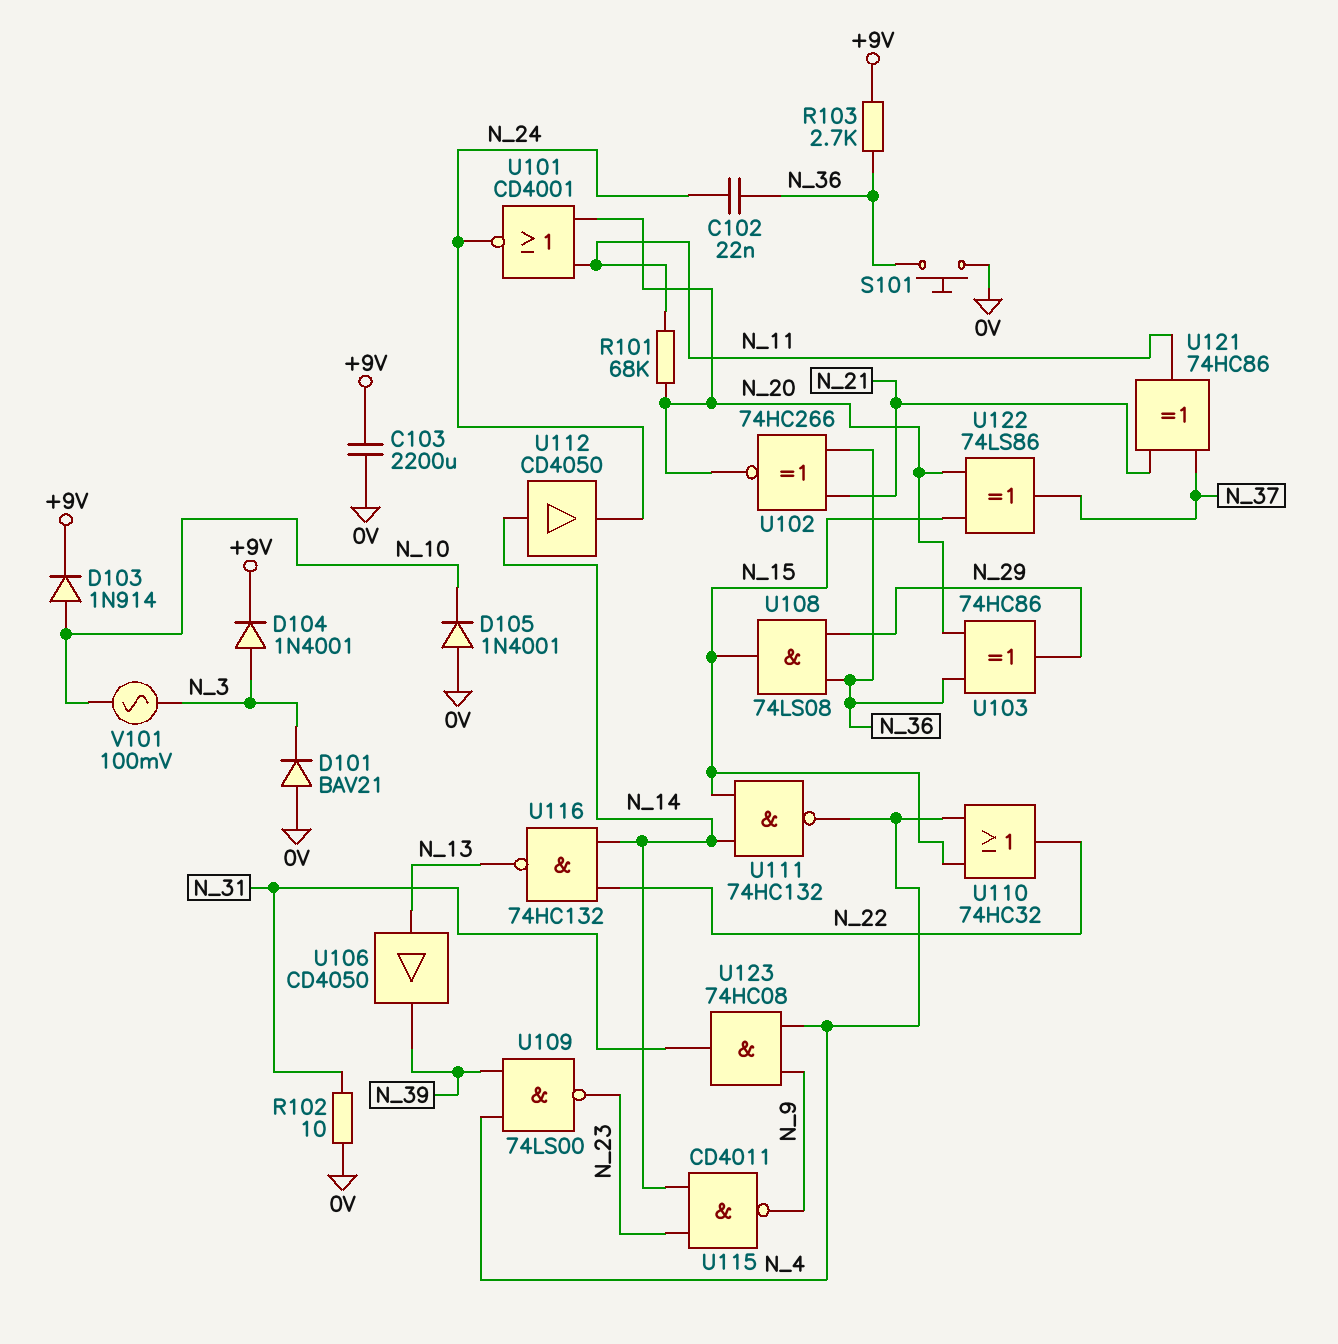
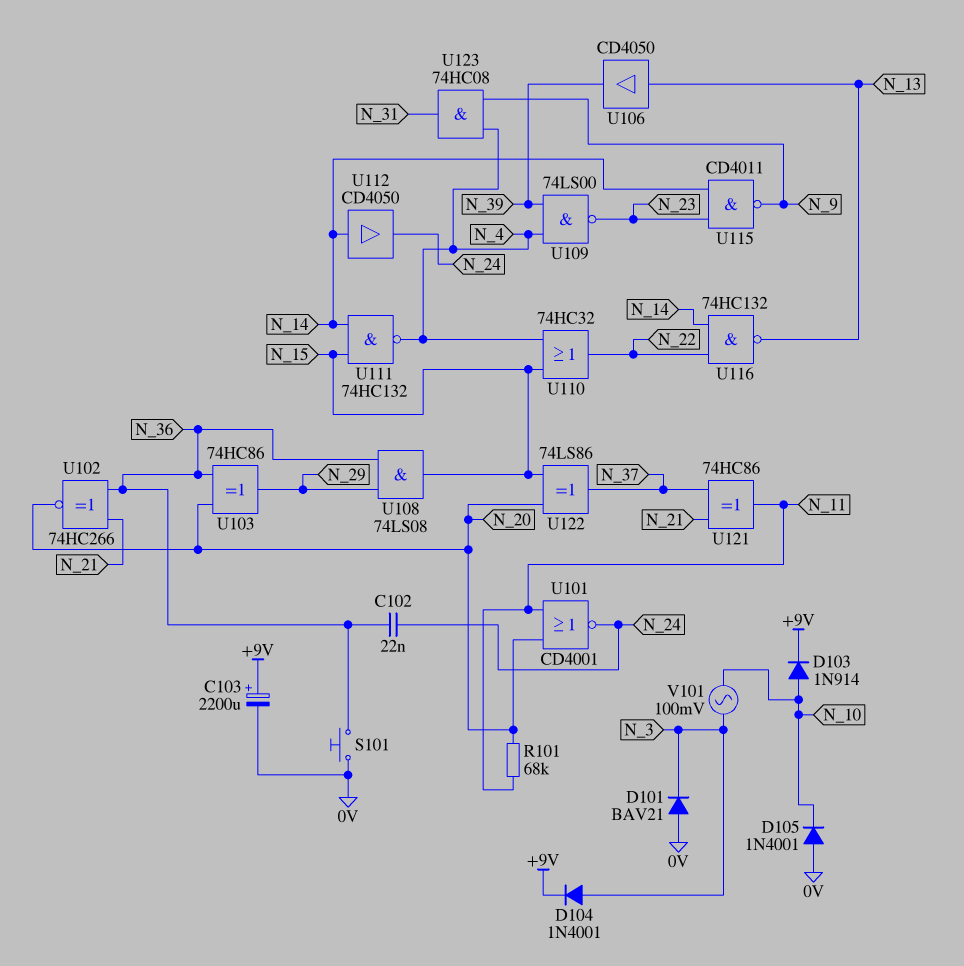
C103: 2200uF (+9V, 0V) -> 2200uF (plus +9V, minus 0V)
R102: 10 (0V, N_31) -> none
R103: 2.7k (+9V, N_36) -> none

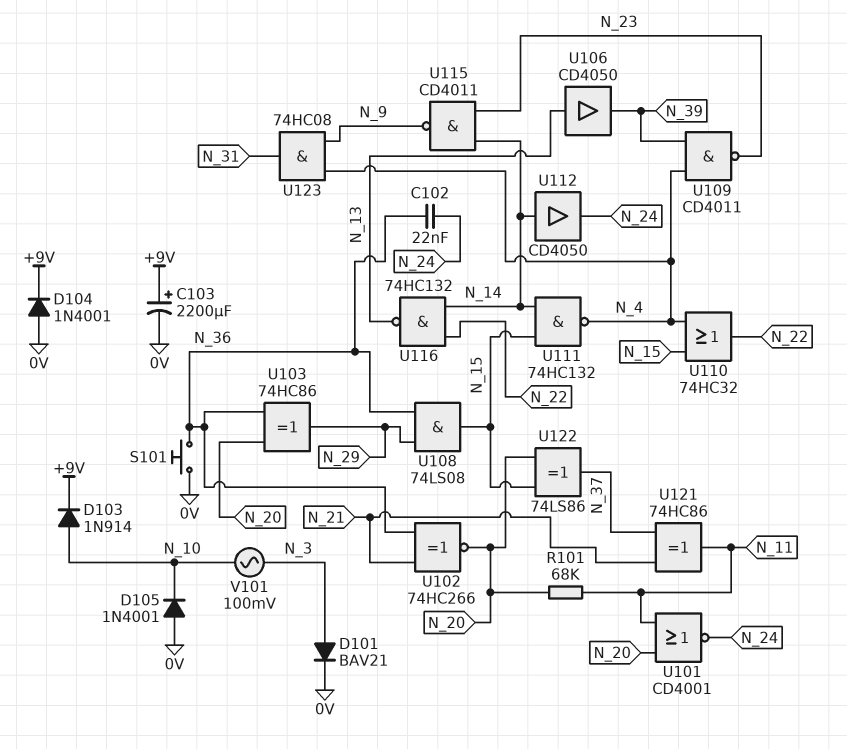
D101: diode BAV21 (A 0V, K N_3) -> diode BAV21 (A N_3, K 0V)
D104: diode 1N4001 (A N_3, K +9V) -> diode 1N4001 (A 0V, K +9V)
U109: NAND 74LS00 (in N_4, in N_39, out N_23) -> NAND CD4011 (in N_4, in N_39, out N_23)

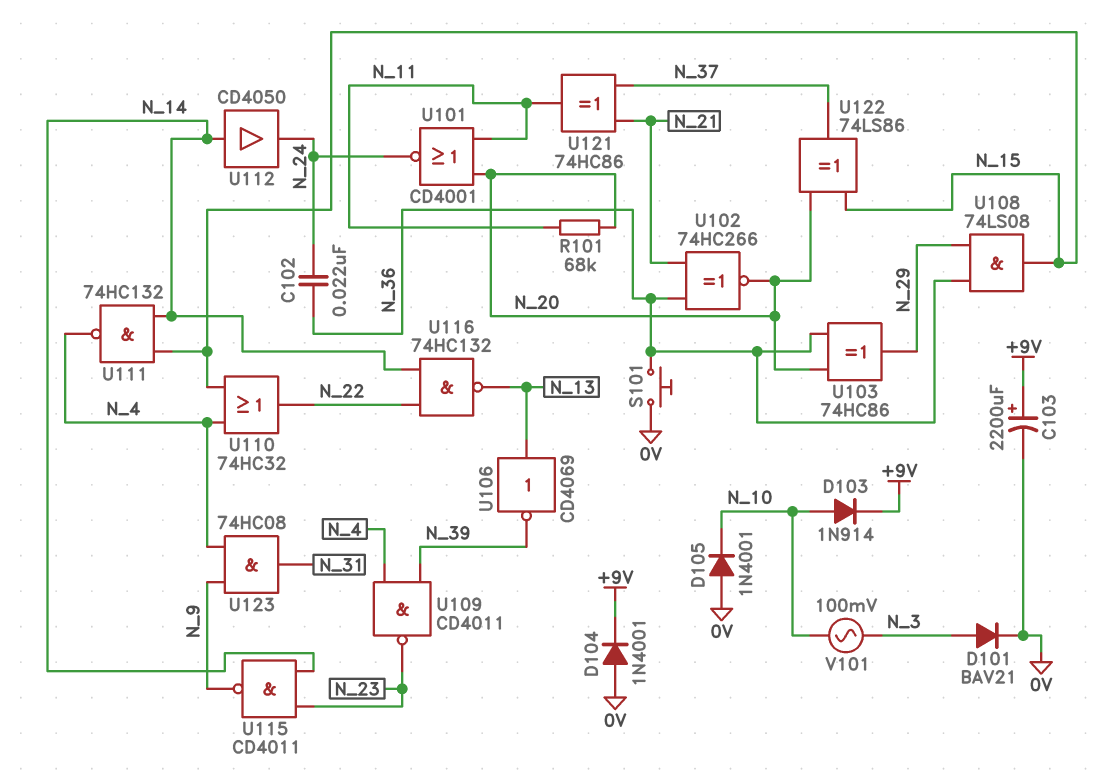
U106: buffer CD4050 (in N_13, out N_39) -> NOT CD4069 (in N_13, out N_39)

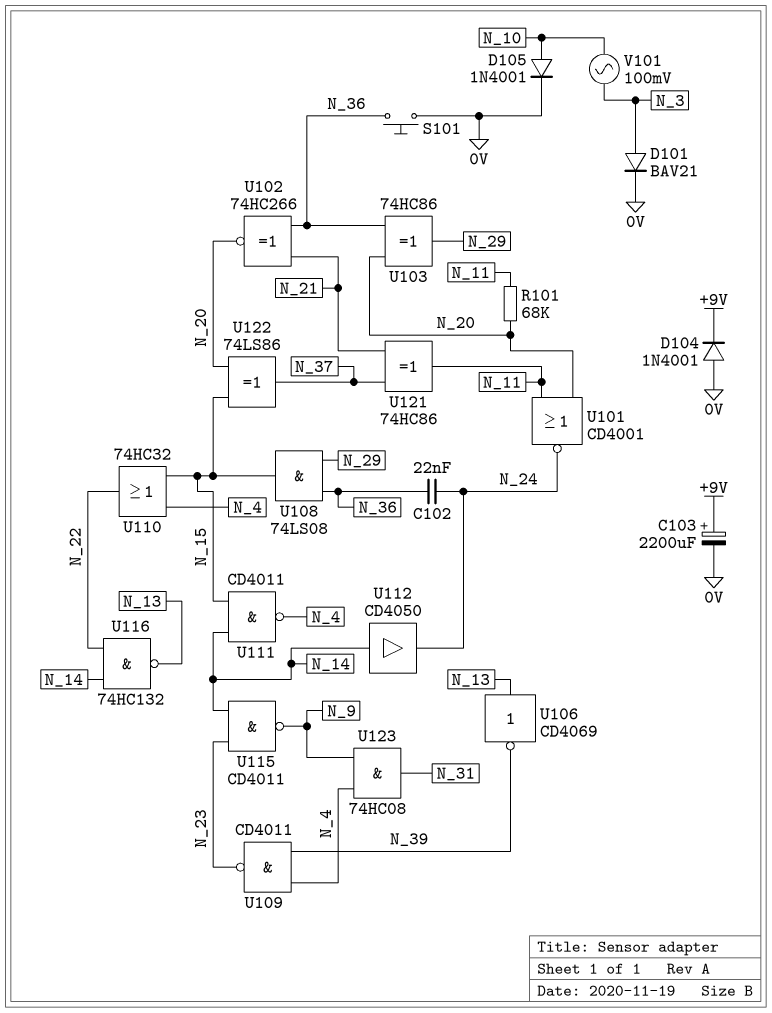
D103: diode 1N914 (A N_10, K +9V) -> none
D105: diode 1N4001 (A 0V, K N_10) -> diode 1N4001 (A N_10, K 0V)
U111: NAND 74HC132 (in N_14, in N_15, out N_4) -> NAND CD4011 (in N_14, in N_15, out N_4)

